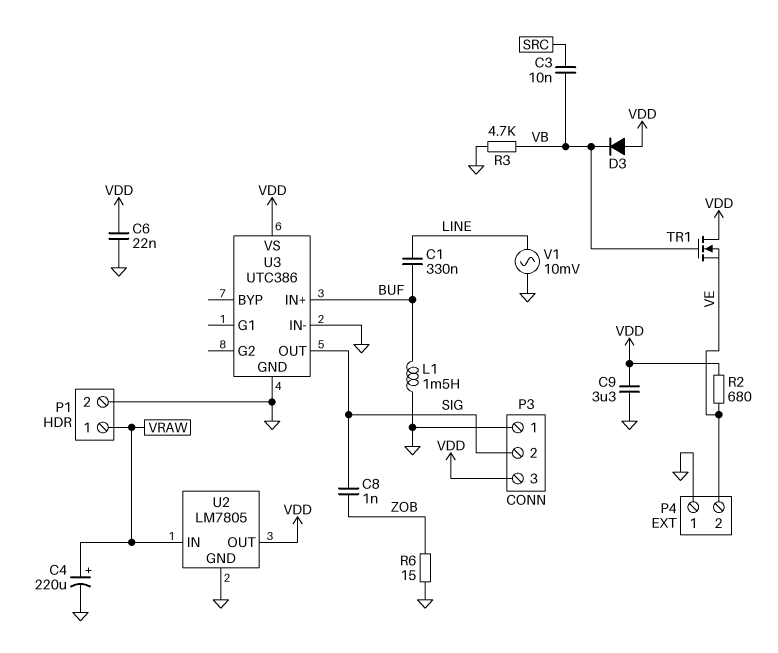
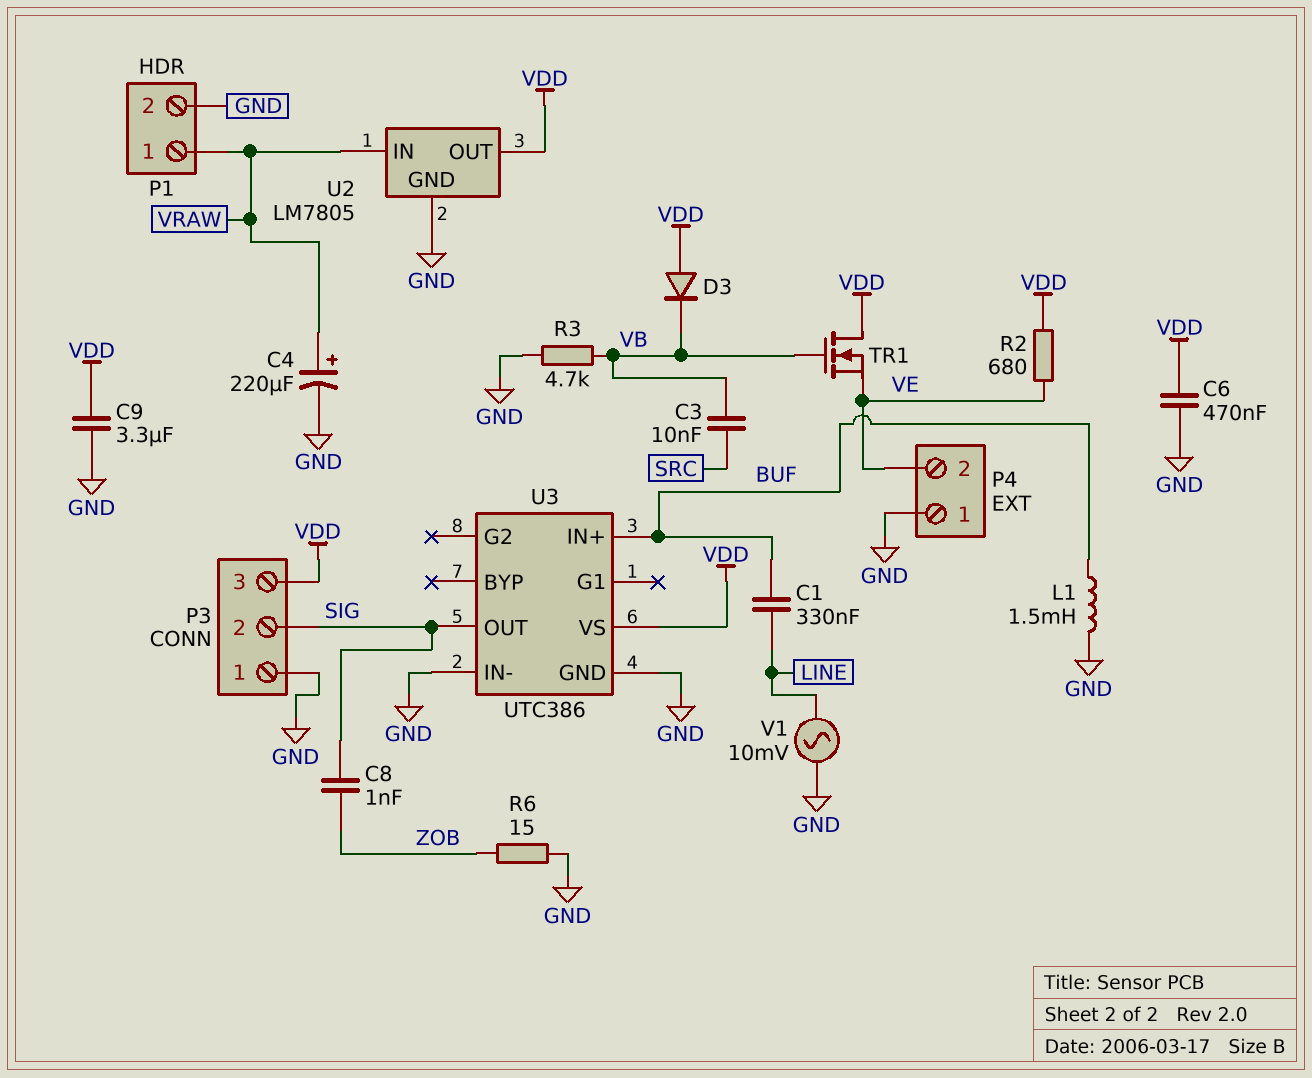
C6: 22nF (GND, VDD) -> 470nF (GND, VDD)

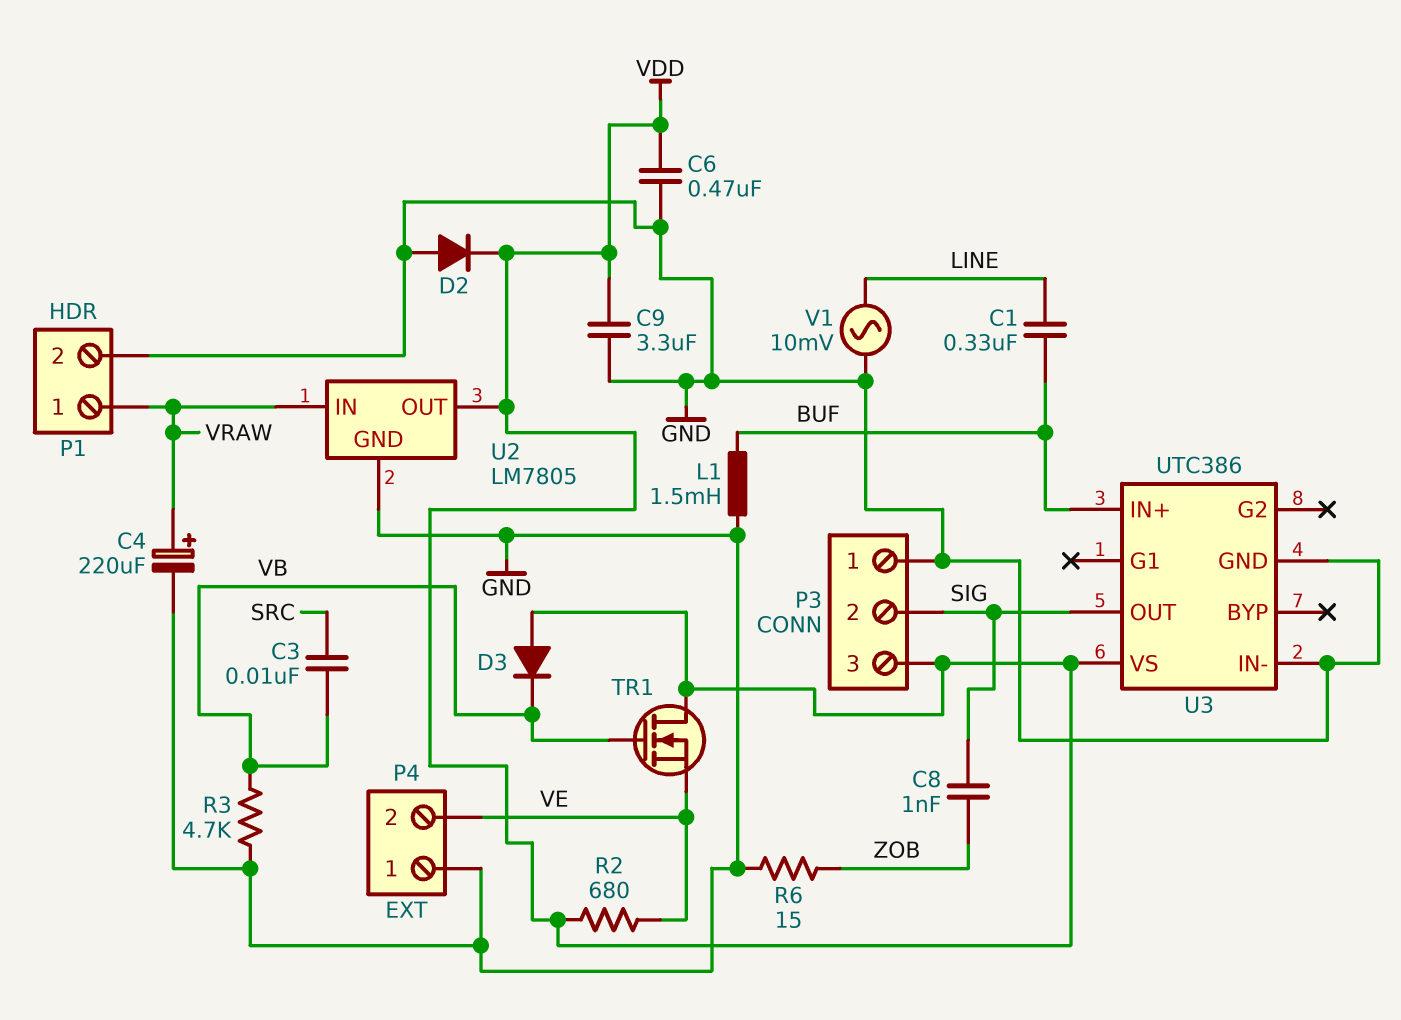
D2: none -> diode (A GND, K VDD)

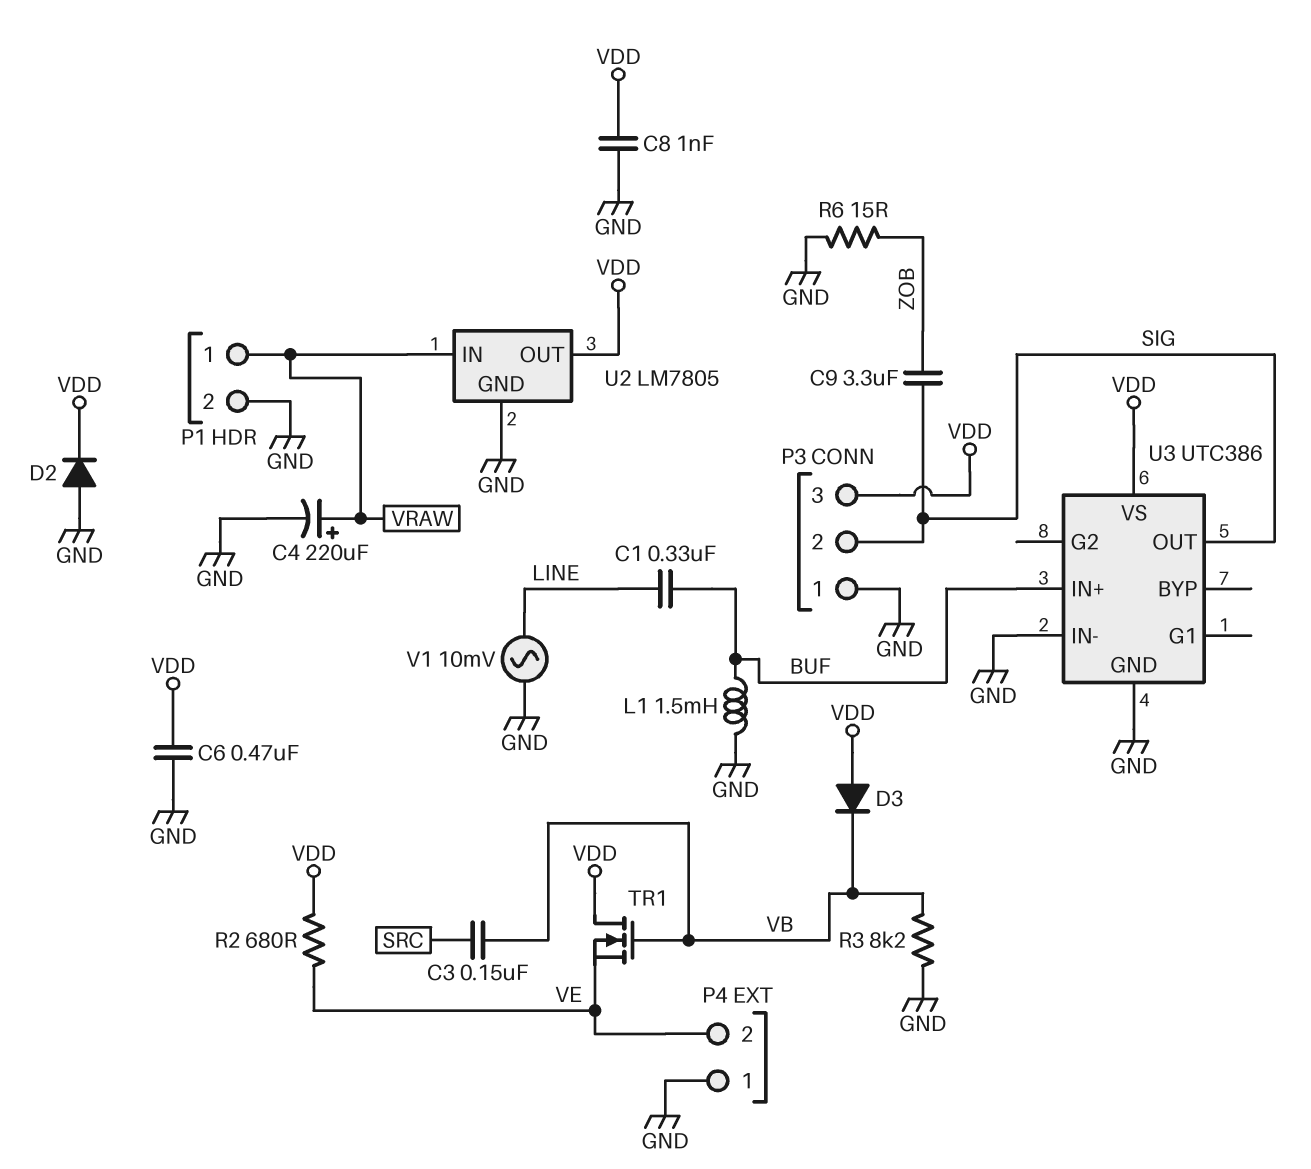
C3: 10nF (SRC, VB) -> 150nF (SRC, VB)
C8: 1nF (SIG, ZOB) -> 1nF (GND, VDD)
C9: 3.3uF (GND, VDD) -> 3.3uF (SIG, ZOB)
R3: 4.7k (GND, VB) -> 8.2k (GND, VB)

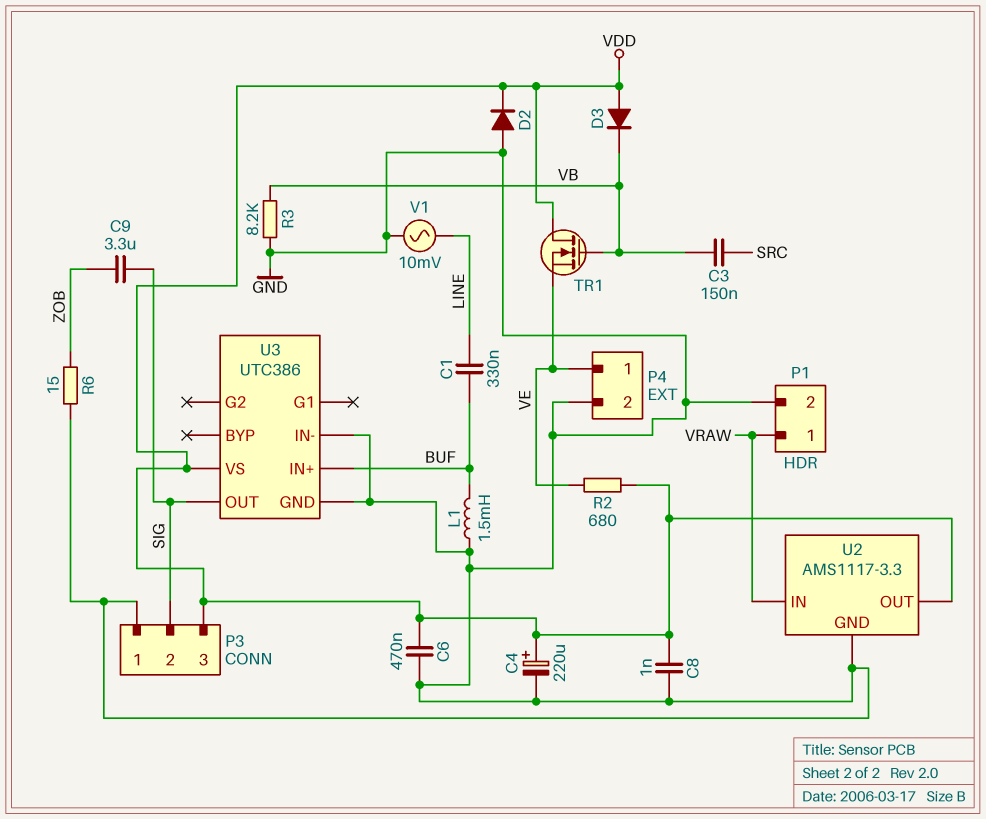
C4: 220uF (plus VRAW, minus GND) -> 220uF (plus VDD, minus GND)
P4 pin 1: GND -> VE
P4 pin 2: VE -> GND
U2: LM7805 -> AMS1117-3.3

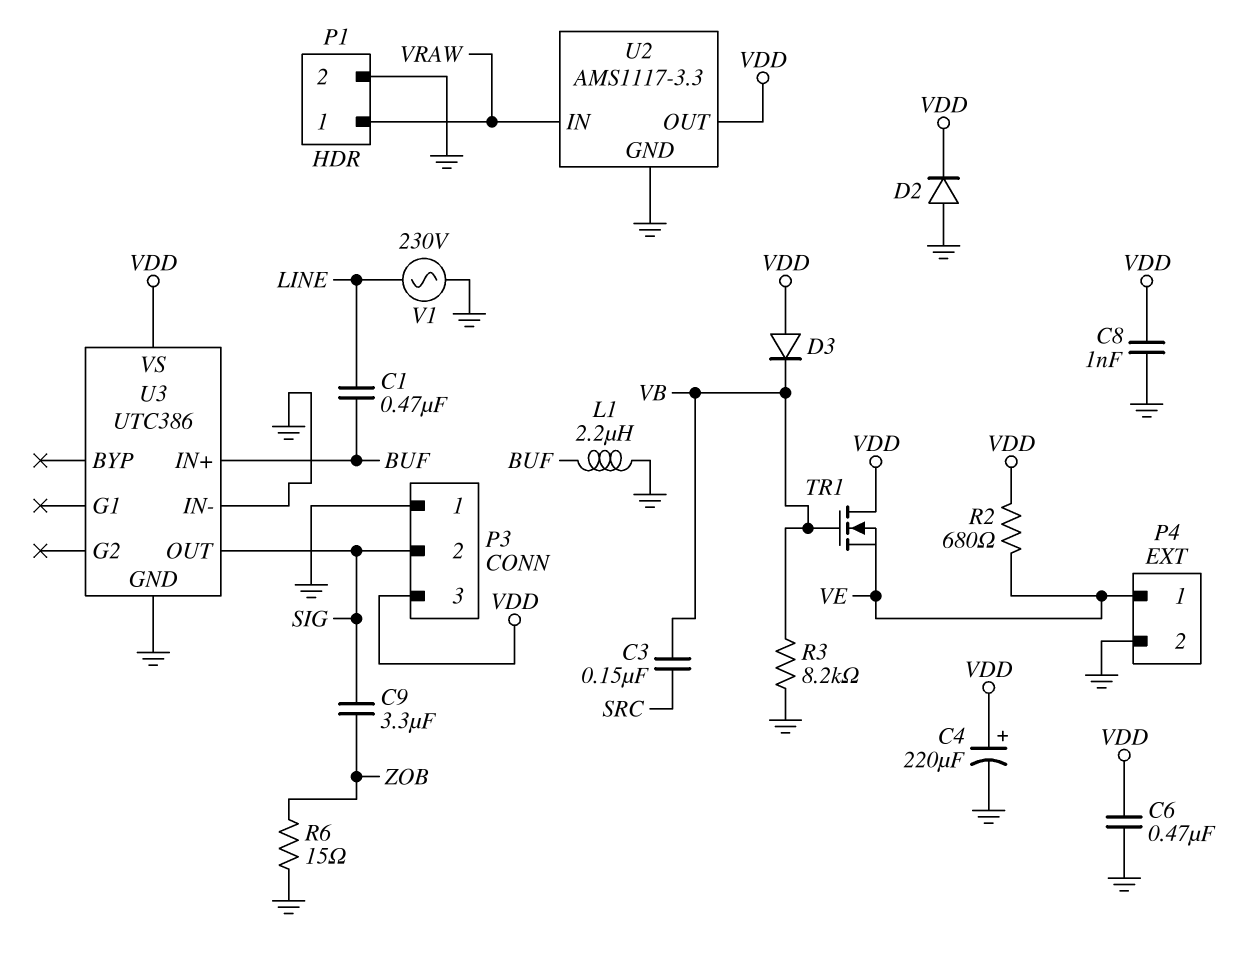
C1: 330nF (BUF, LINE) -> 470nF (BUF, LINE)
L1: 1.5mH (BUF, GND) -> 2.2uH (BUF, GND)
V1: AC 10mV (GND, LINE) -> AC 230V (GND, LINE)

